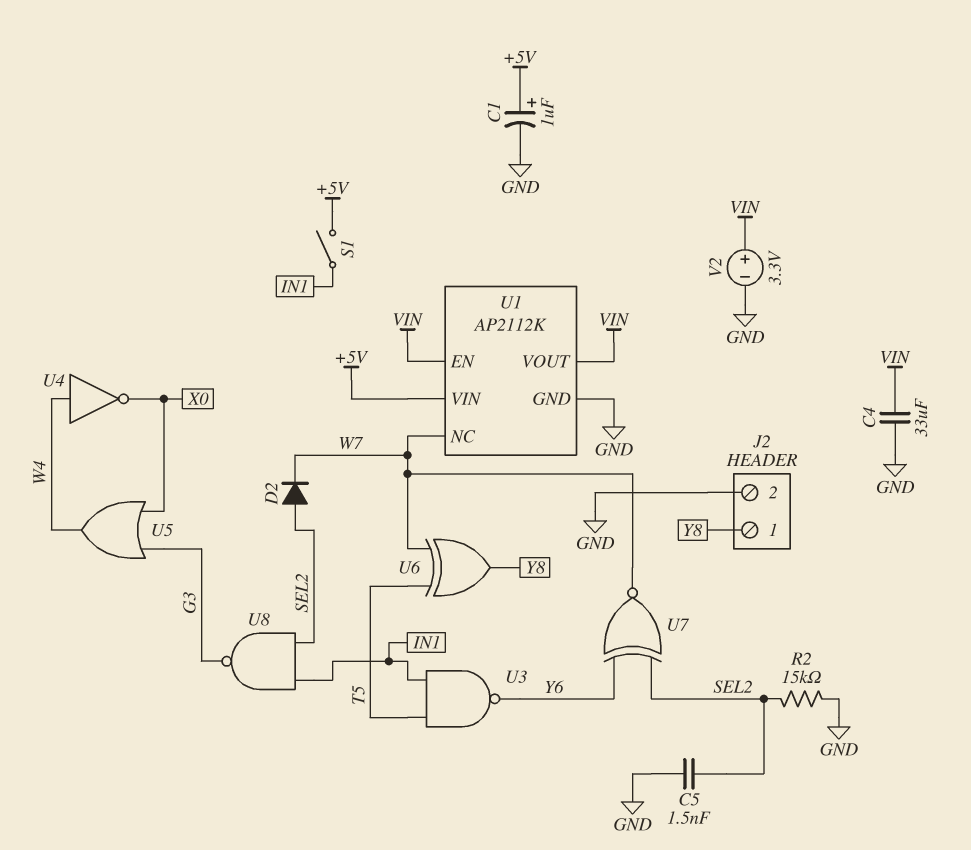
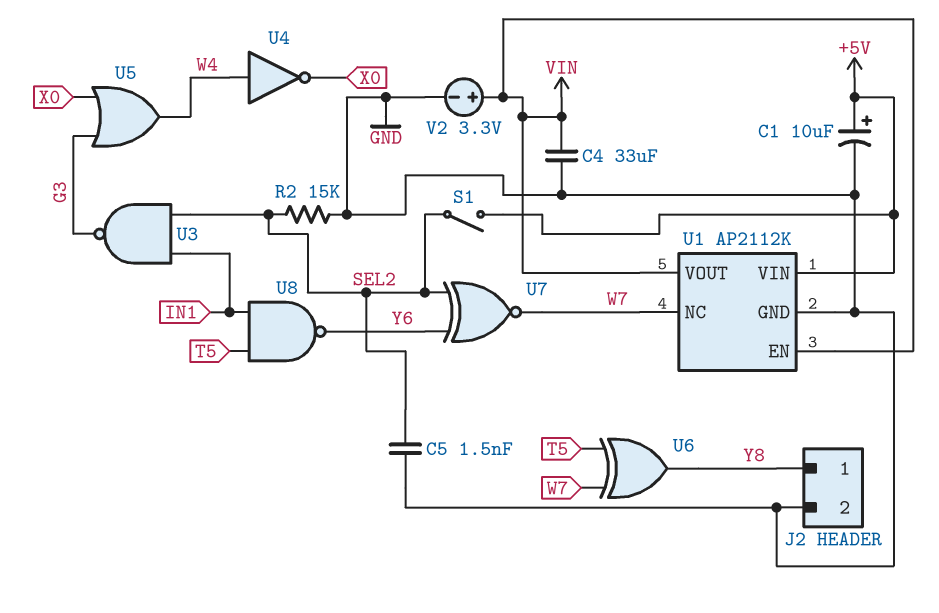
C1: 1uF (plus +5V, minus GND) -> 10uF (plus +5V, minus GND)
D2: diode (A SEL2, K W7) -> none
S1: switch (+5V, IN1) -> switch (+5V, SEL2)
U3: NAND (in IN1, in T5, out Y6) -> NAND (in IN1, in SEL2, out G3)
U8: NAND (in IN1, in SEL2, out G3) -> NAND (in IN1, in T5, out Y6)

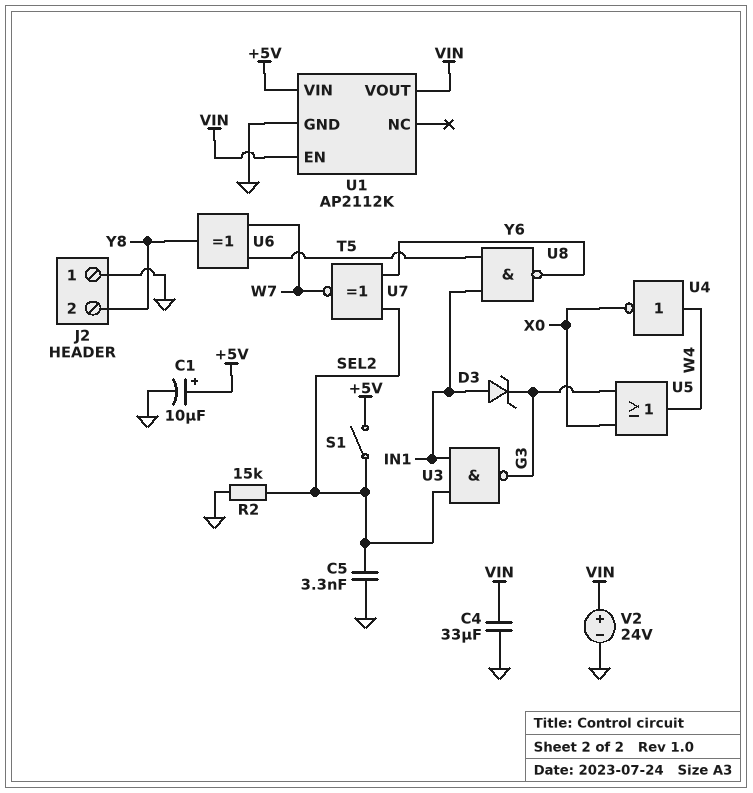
C5: 1.5nF (GND, SEL2) -> 3.3nF (GND, SEL2)
D3: none -> zener (A IN1, K G3)
J2 pin 1: Y8 -> GND
J2 pin 2: GND -> Y8
U1 pin NC: W7 -> none
V2: 3.3V (plus VIN, minus GND) -> 24V (plus VIN, minus GND)

